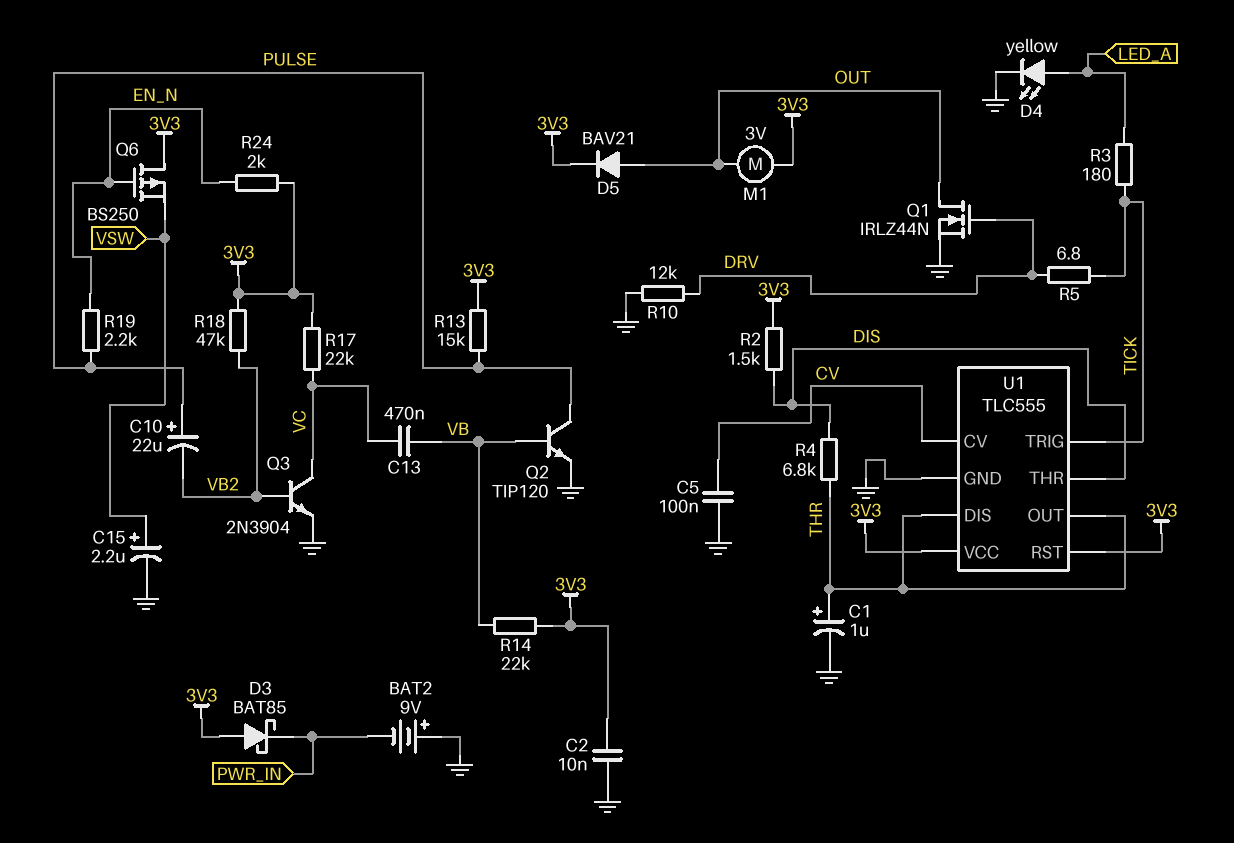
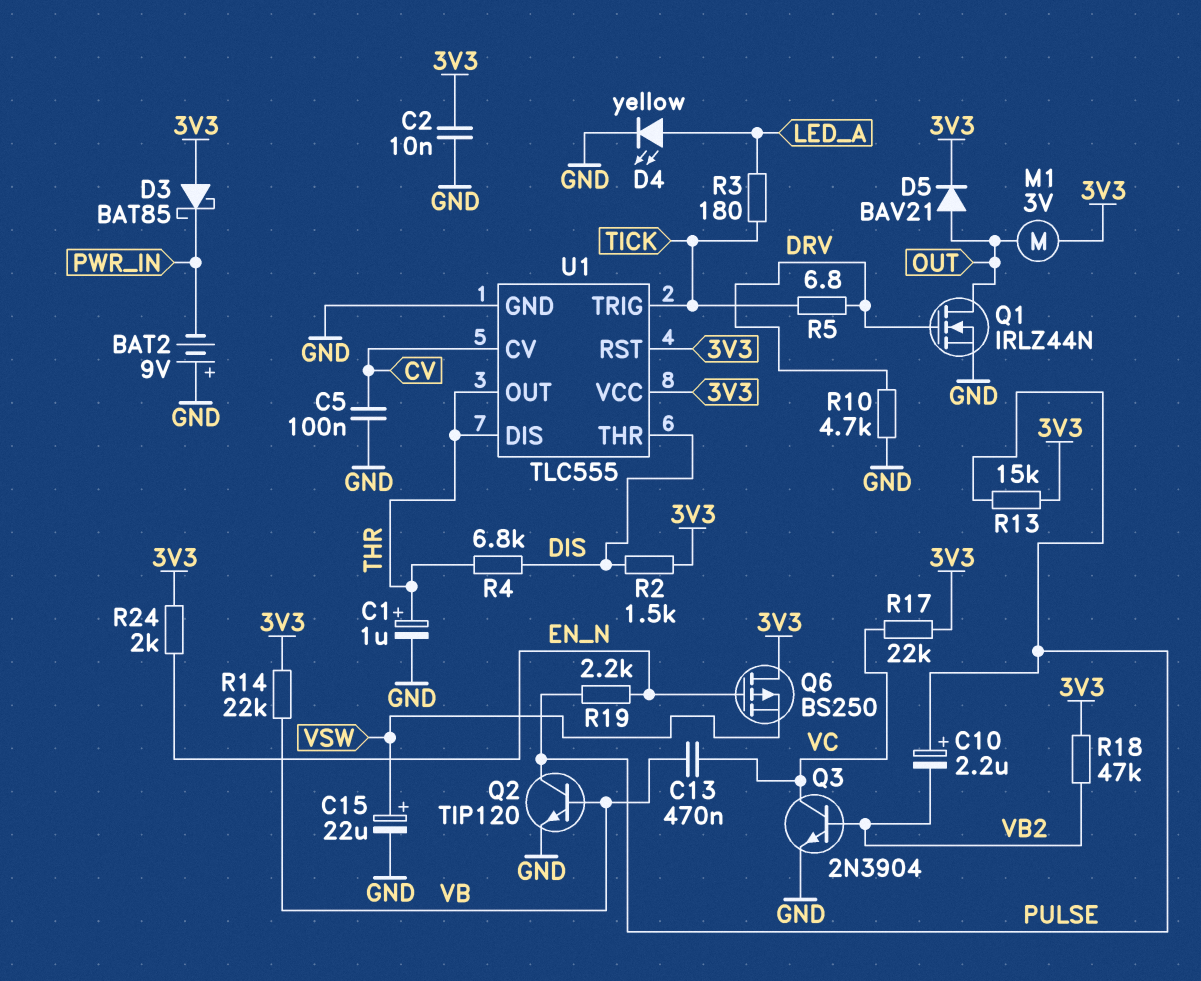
C10: 22uF (plus PULSE, minus VB2) -> 2.2uF (plus PULSE, minus VB2)
C15: 2.2uF (plus VSW, minus GND) -> 22uF (plus VSW, minus GND)
R10: 12k (DRV, GND) -> 4.7k (DRV, GND)

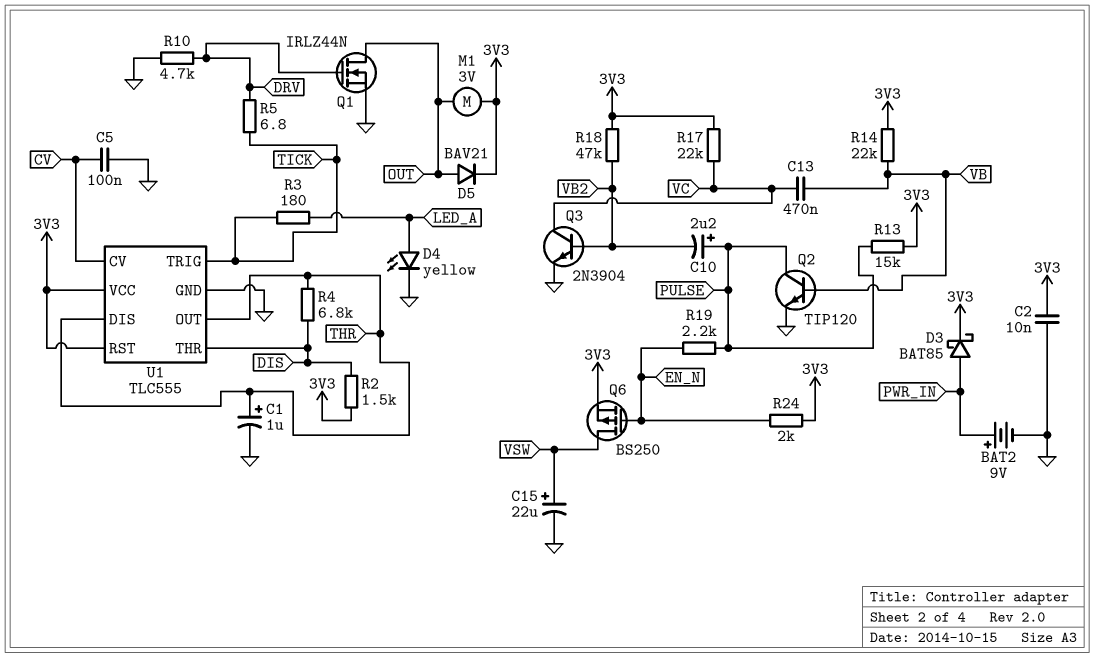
BAT2: 9V (plus GND, minus PWR_IN) -> 9V (plus PWR_IN, minus GND)
D3: schottky BAT85 (A 3V3, K PWR_IN) -> schottky BAT85 (A PWR_IN, K 3V3)
Q6: PMOS BS250 (G EN_N, D 3V3, S VSW) -> PMOS BS250 (G EN_N, D VSW, S 3V3)

